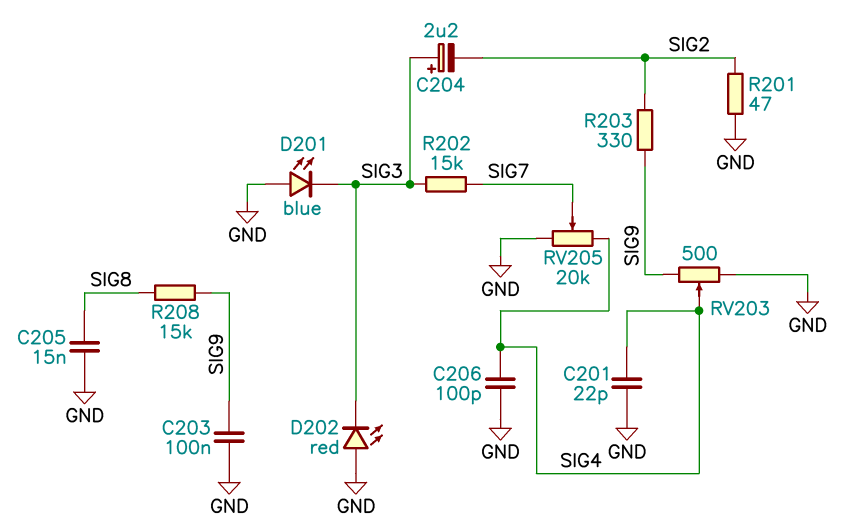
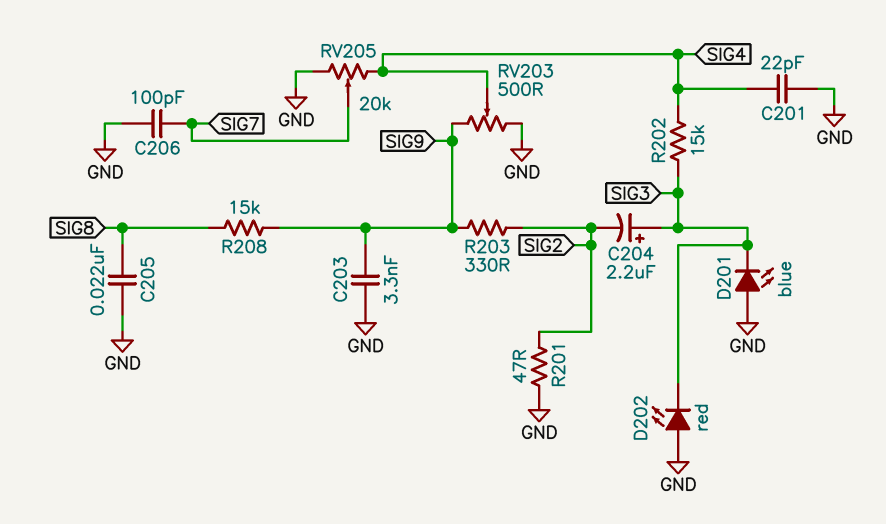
C203: 100nF (GND, SIG9) -> 3.3nF (GND, SIG9)
C205: 15nF (GND, SIG8) -> 22nF (GND, SIG8)
C206: 100pF (GND, SIG4) -> 100pF (GND, SIG7)
R202: 15k (SIG3, SIG7) -> 15k (SIG3, SIG4)

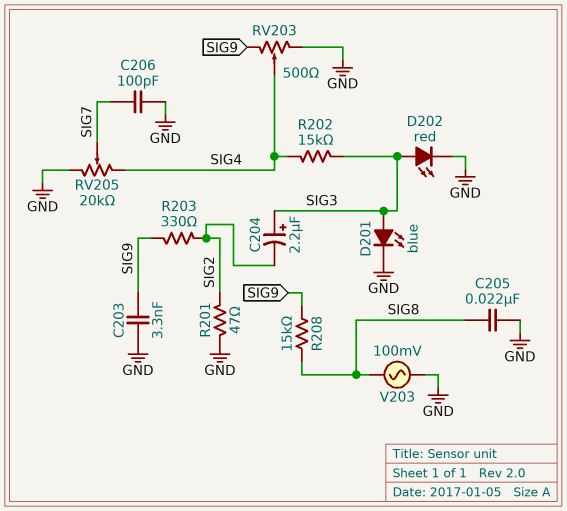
C201: 22pF (GND, SIG4) -> none
D201: LED blue (A GND, K SIG3) -> LED blue (A SIG3, K GND)
D202: LED red (A GND, K SIG3) -> LED red (A SIG3, K GND)
V203: none -> AC 100mV (GND, SIG8)

